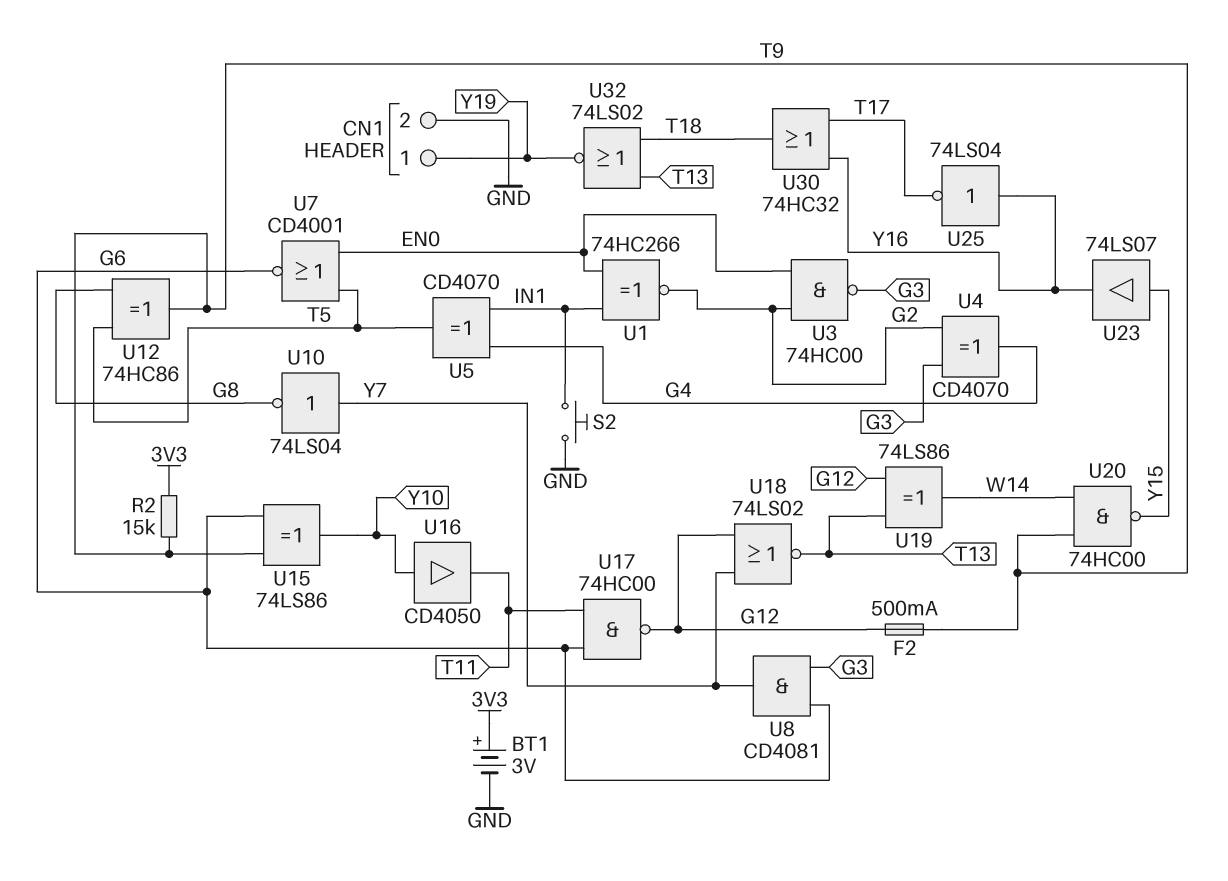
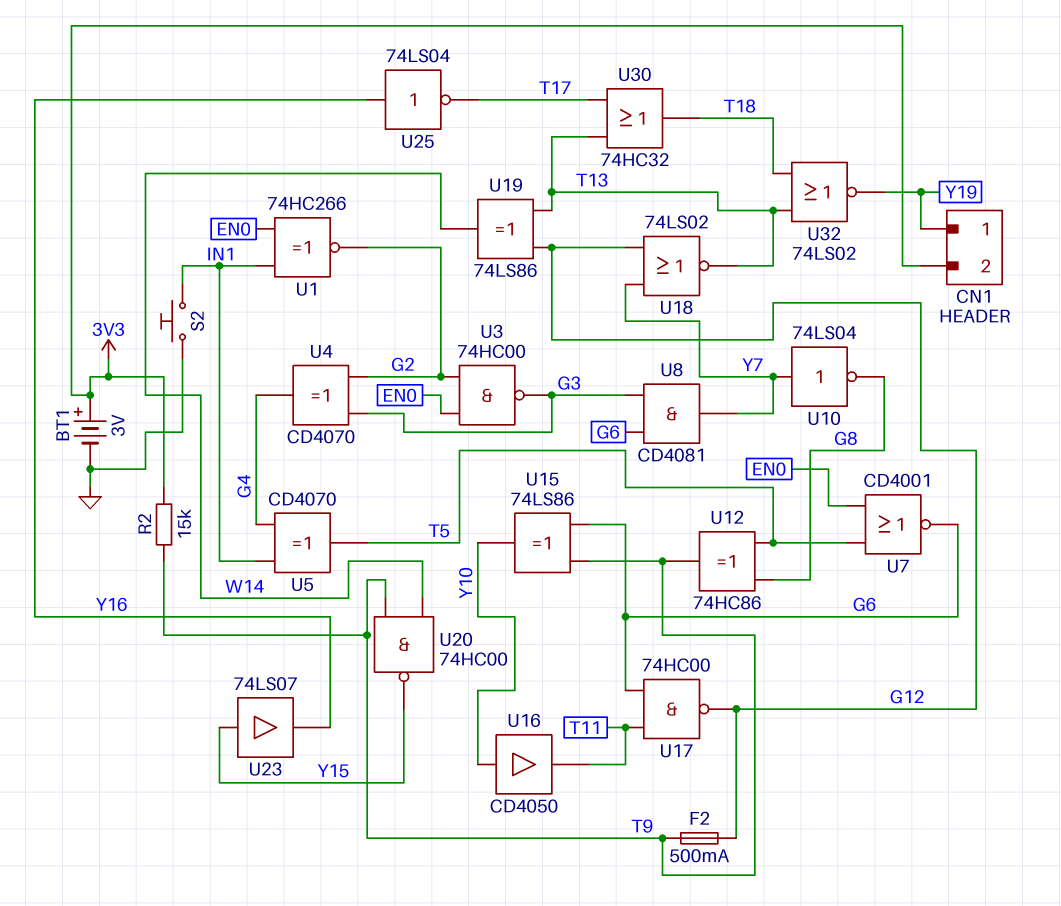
CN1 pin 2: GND -> 3V3
U30: OR 74HC32 (in T17, in Y16, out T18) -> OR 74HC32 (in T13, in T17, out T18)

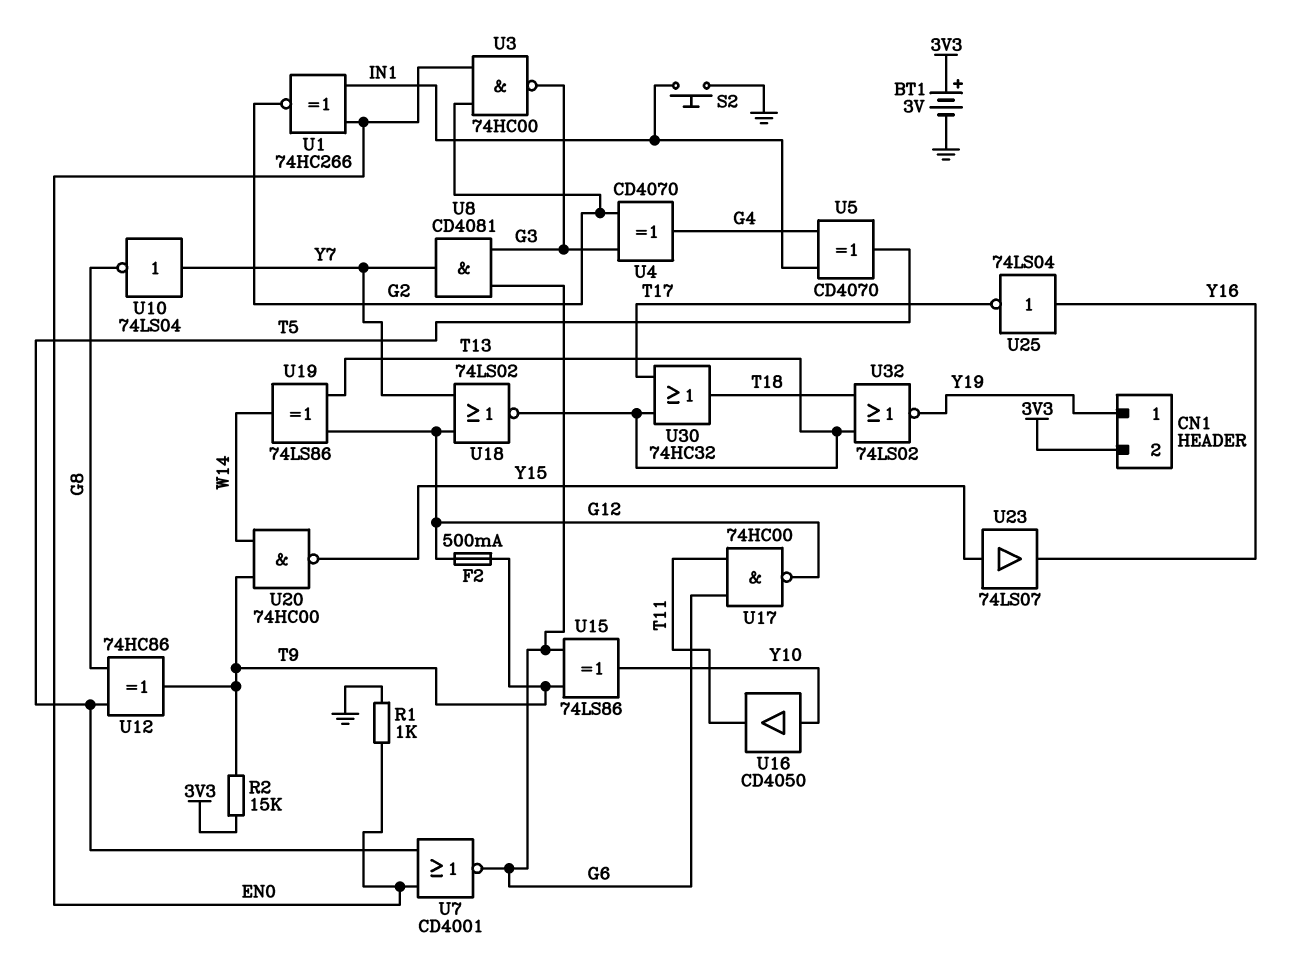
R1: none -> 1k (EN0, GND)

